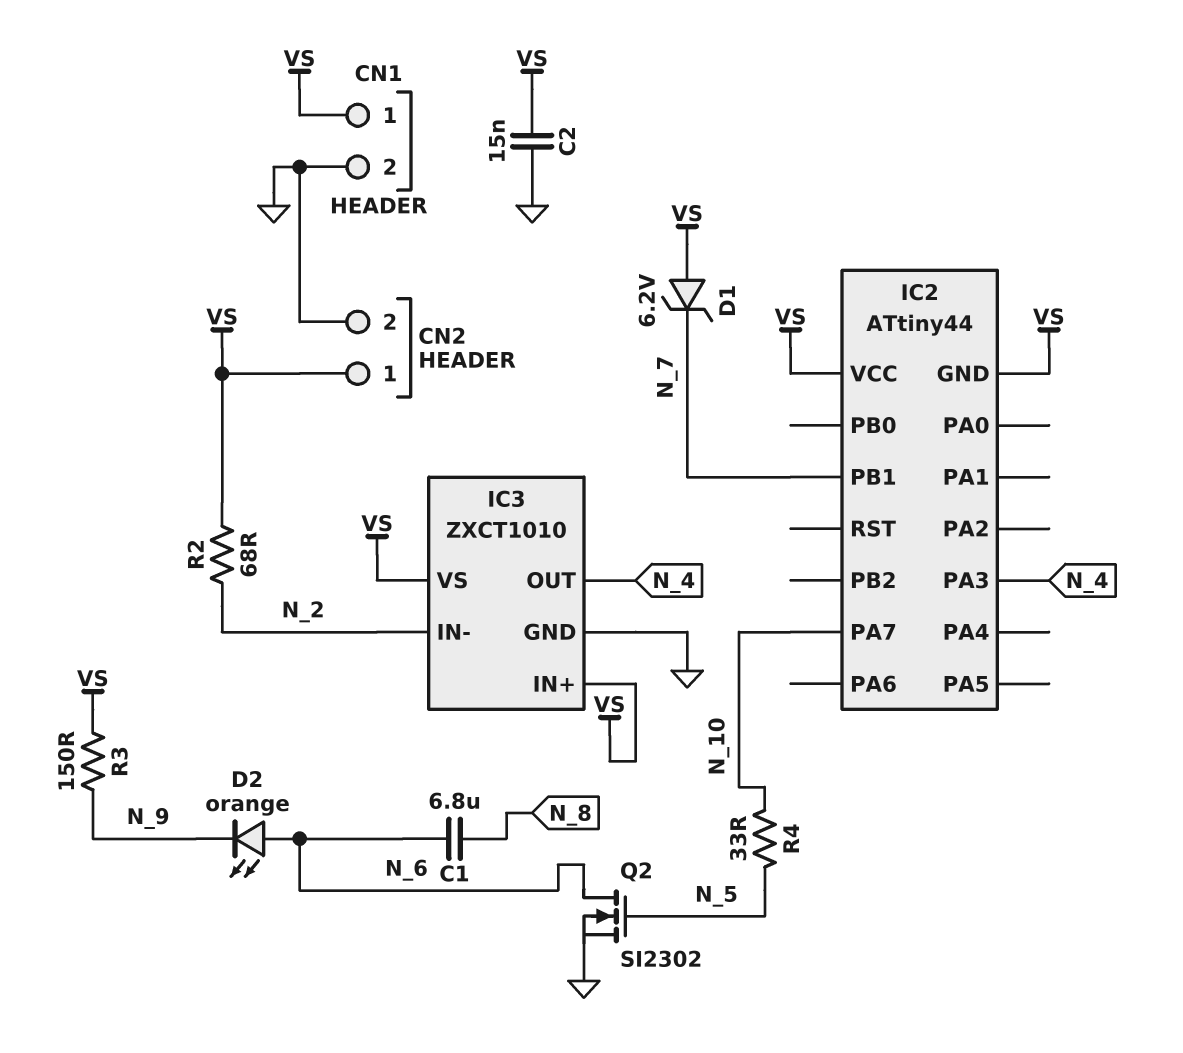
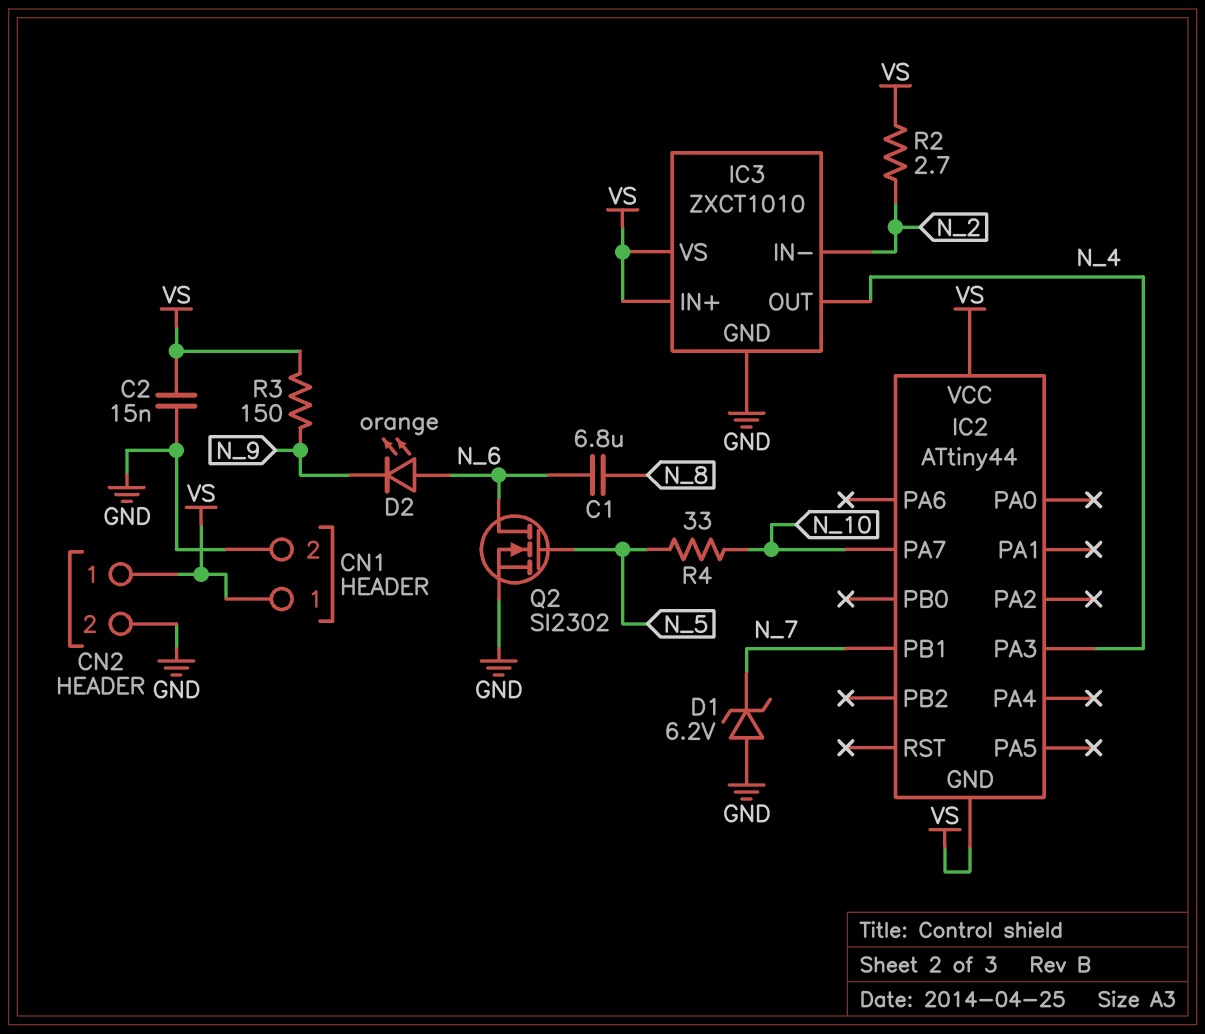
D1: zener 6.2V (A VS, K N_7) -> zener 6.2V (A GND, K N_7)
R2: 68 (N_2, VS) -> 2.7 (N_2, VS)

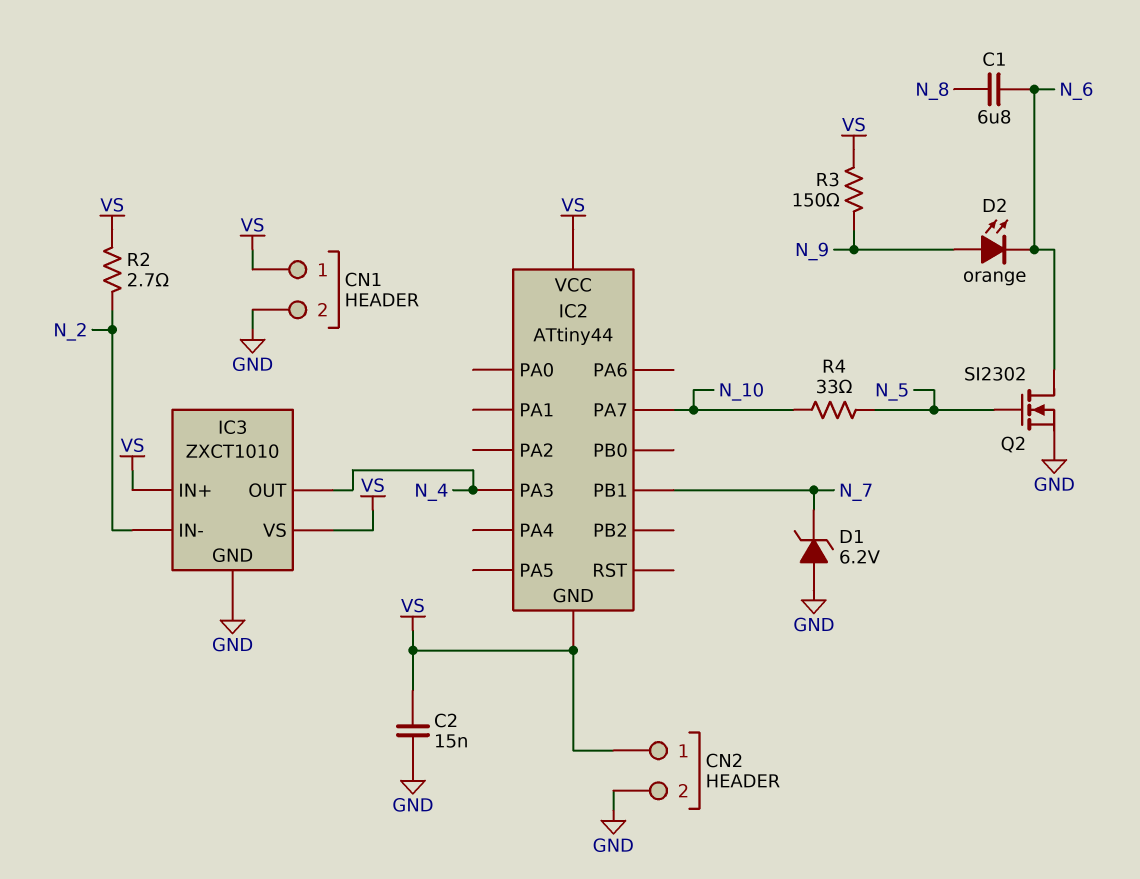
D2: LED orange (A N_6, K N_9) -> LED orange (A N_9, K N_6)

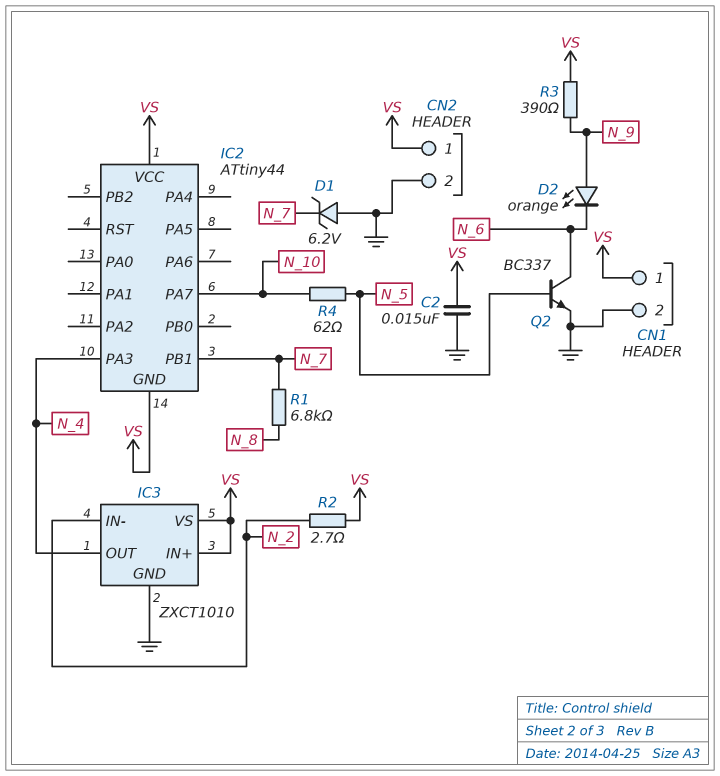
C1: 6.8uF (N_6, N_8) -> none
Q2: NMOS SI2302 (G N_5, D N_6, S GND) -> NPN BC337 (B N_5, C N_6, E GND)
R1: none -> 6.8k (N_7, N_8)
R3: 150 (N_9, VS) -> 390 (N_9, VS)
R4: 33 (N_5, N_10) -> 62 (N_5, N_10)

